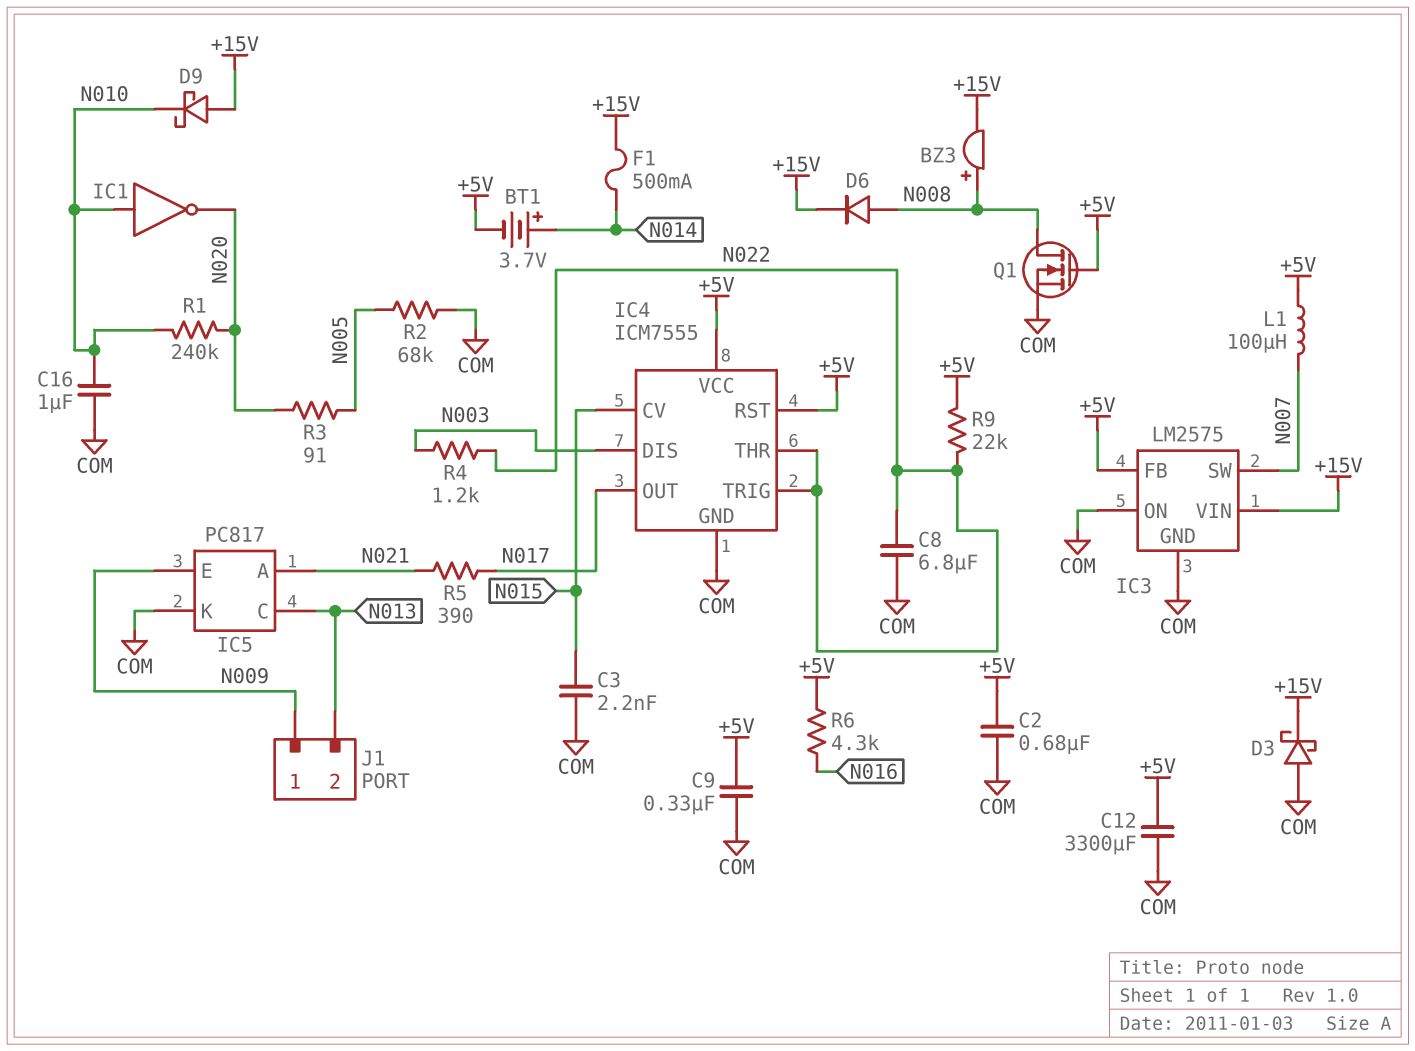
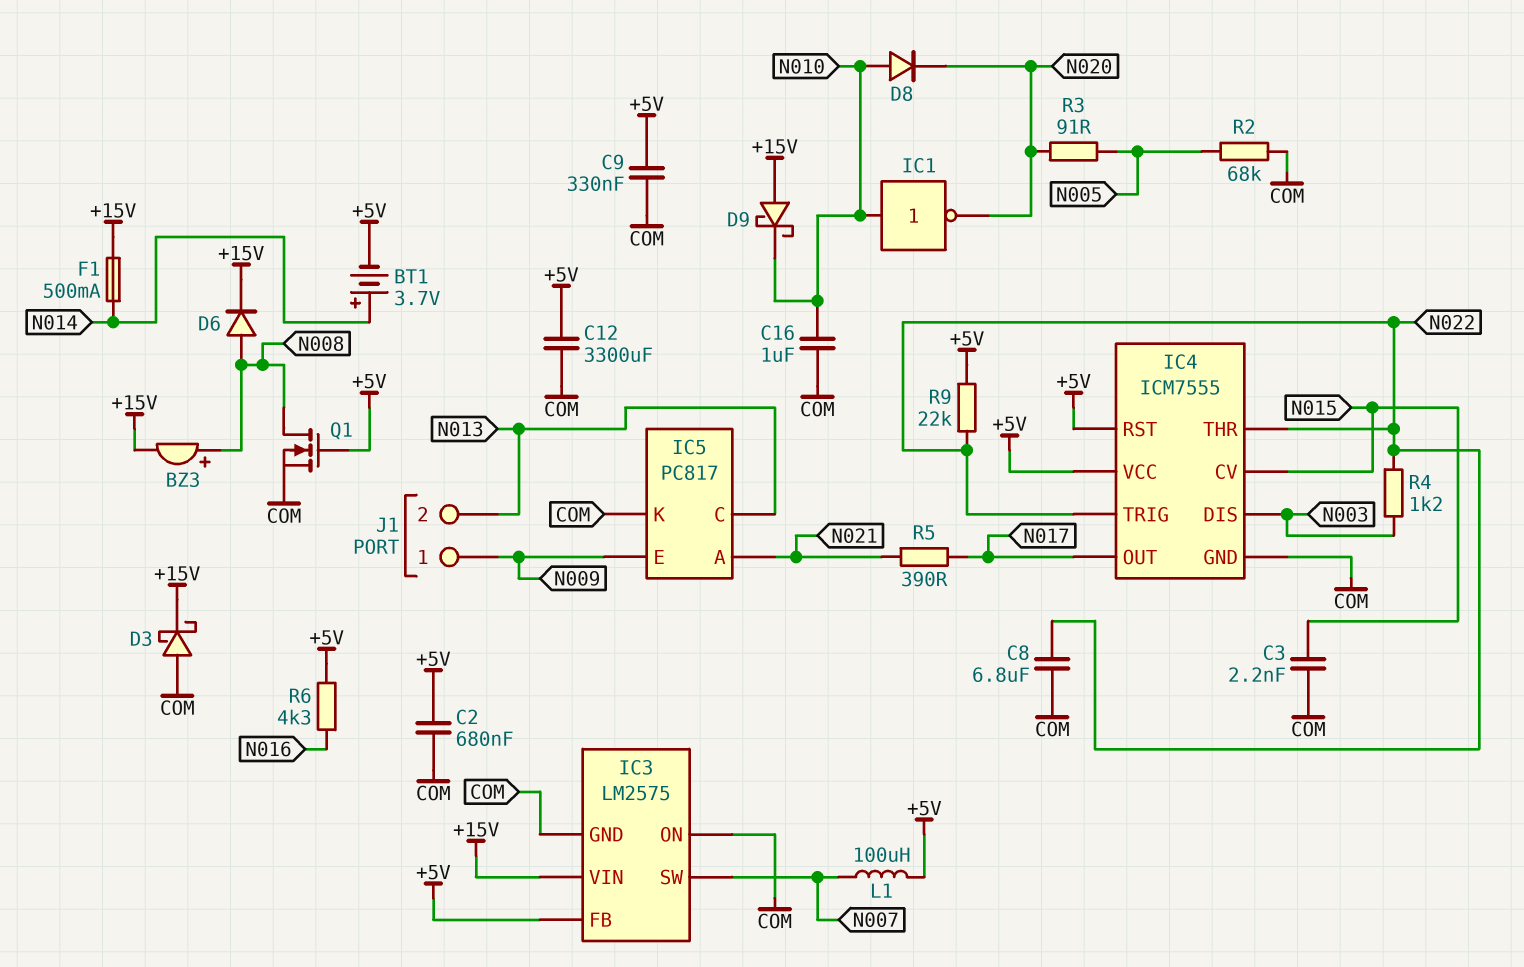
D8: none -> diode (A N010, K N020)
R1: 240k (N010, N020) -> none

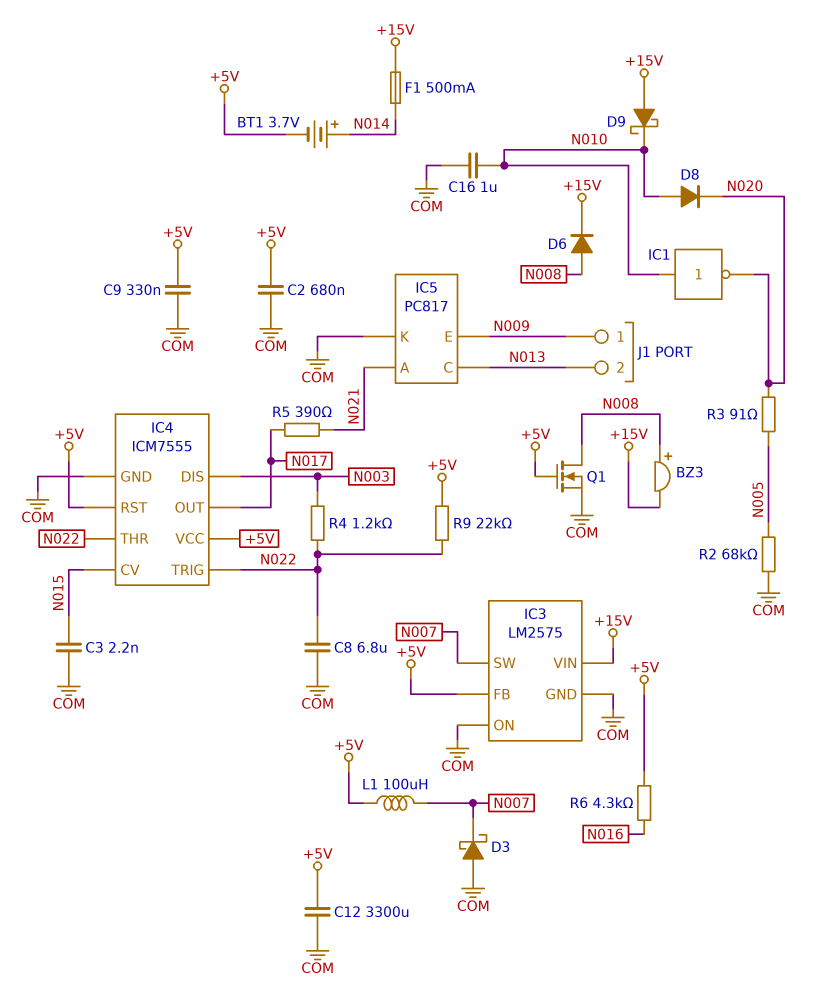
D3: schottky (A COM, K +15V) -> schottky (A COM, K N007)

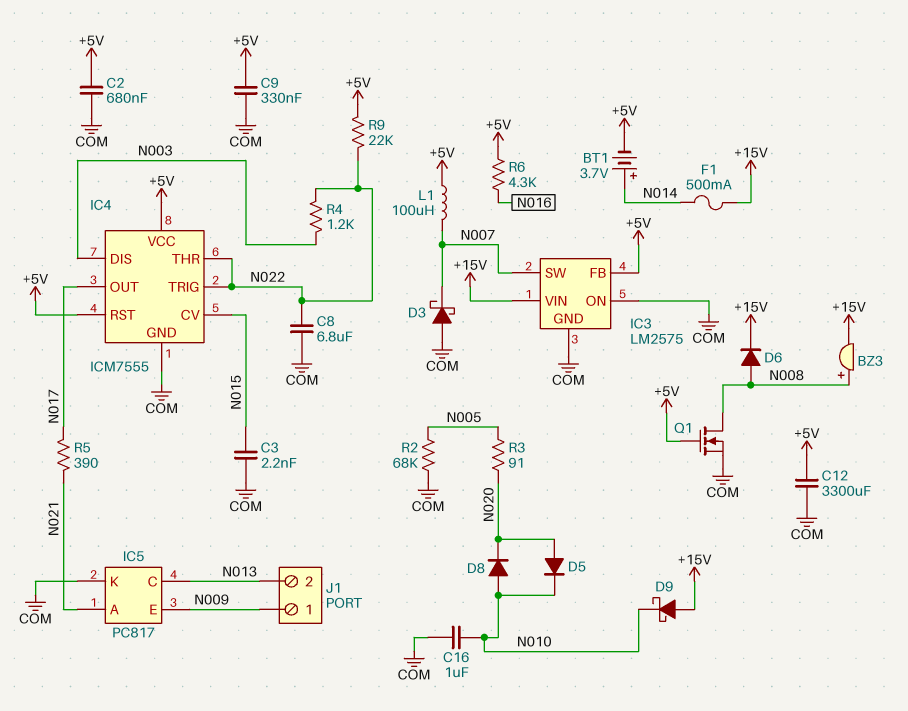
D5: none -> diode (A N020, K N010)
IC1: NOT (in N010, out N020) -> none

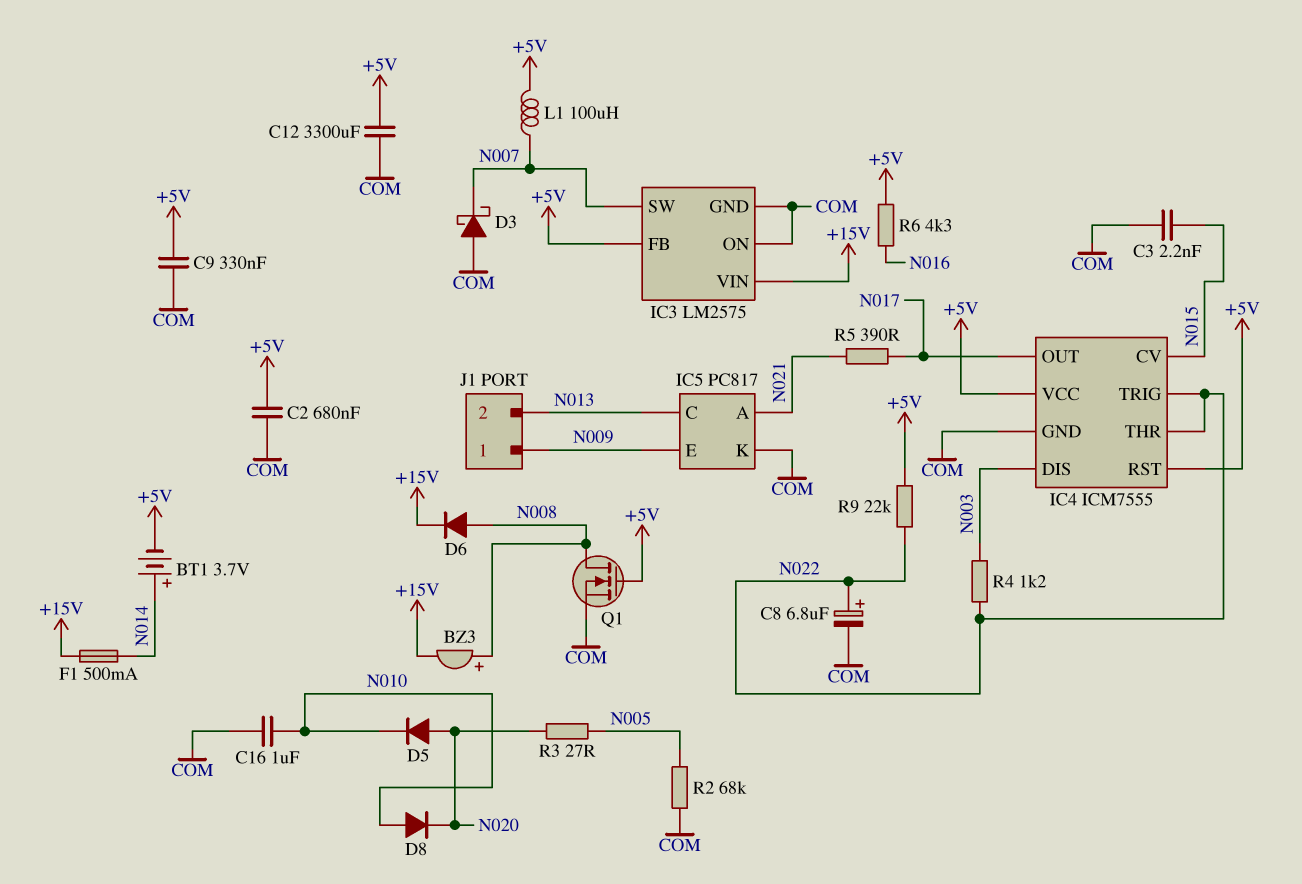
C8: 6.8uF (COM, N022) -> 6.8uF (plus N022, minus COM)
D9: schottky (A +15V, K N010) -> none
R3: 91 (N005, N020) -> 27 (N005, N020)

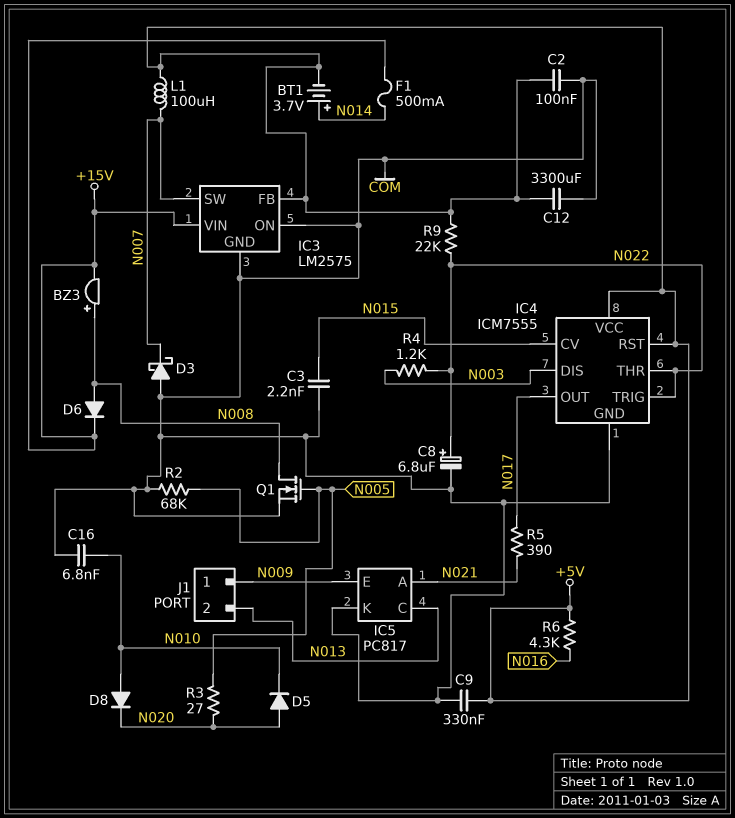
C2: 680nF (+5V, COM) -> 100nF (+5V, COM)
C16: 1uF (COM, N010) -> 6.8nF (COM, N010)
Q1: NMOS (G +5V, D N008, S COM) -> NMOS (G N005, D N008, S COM)

